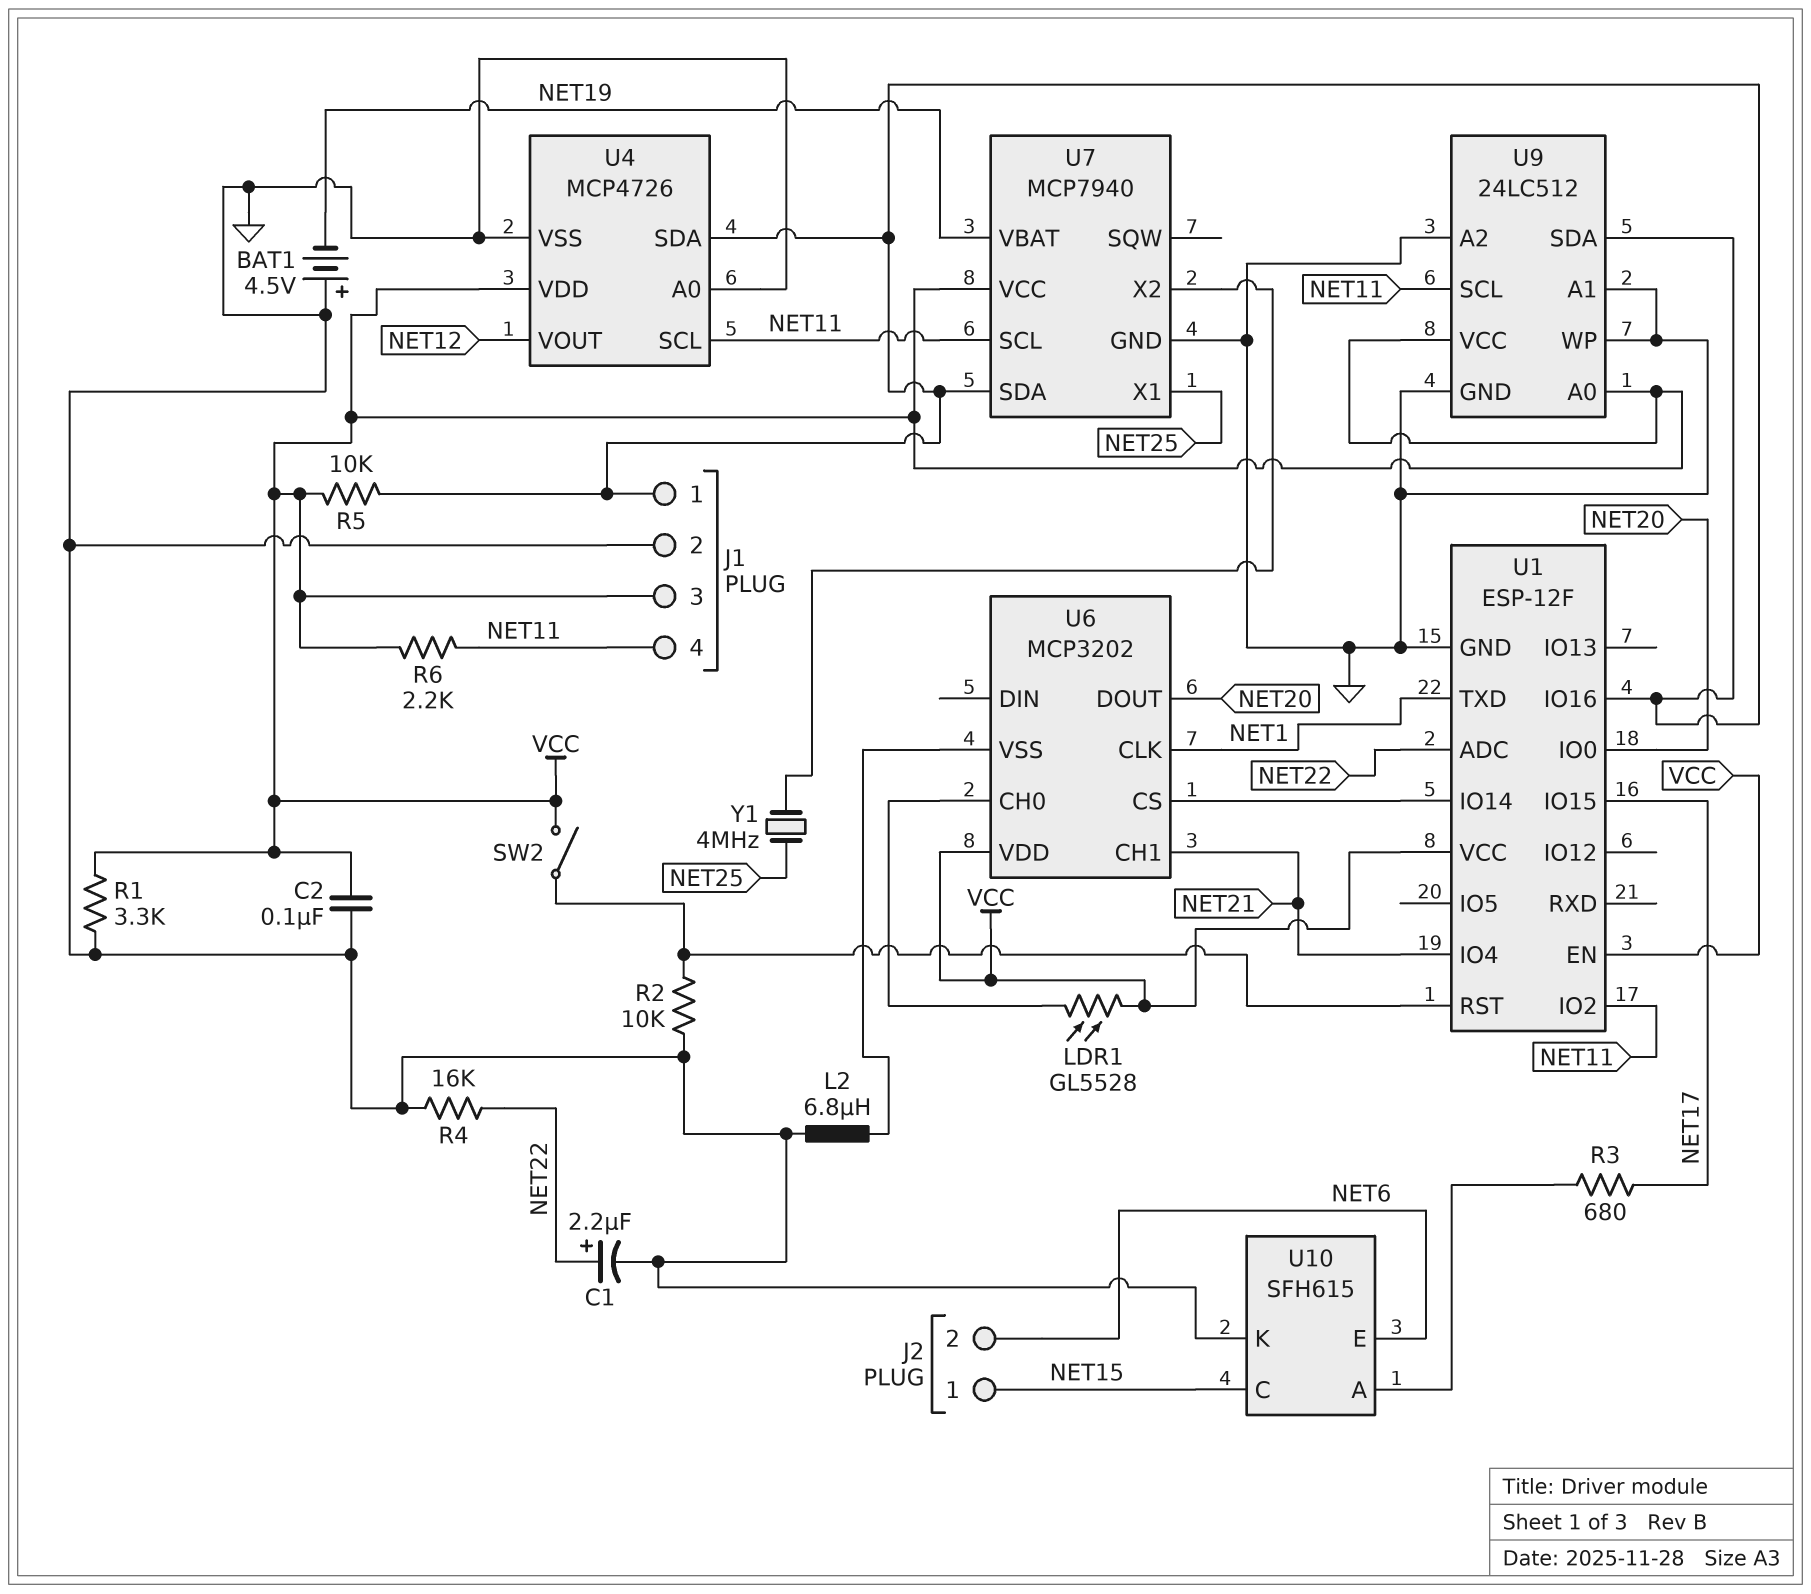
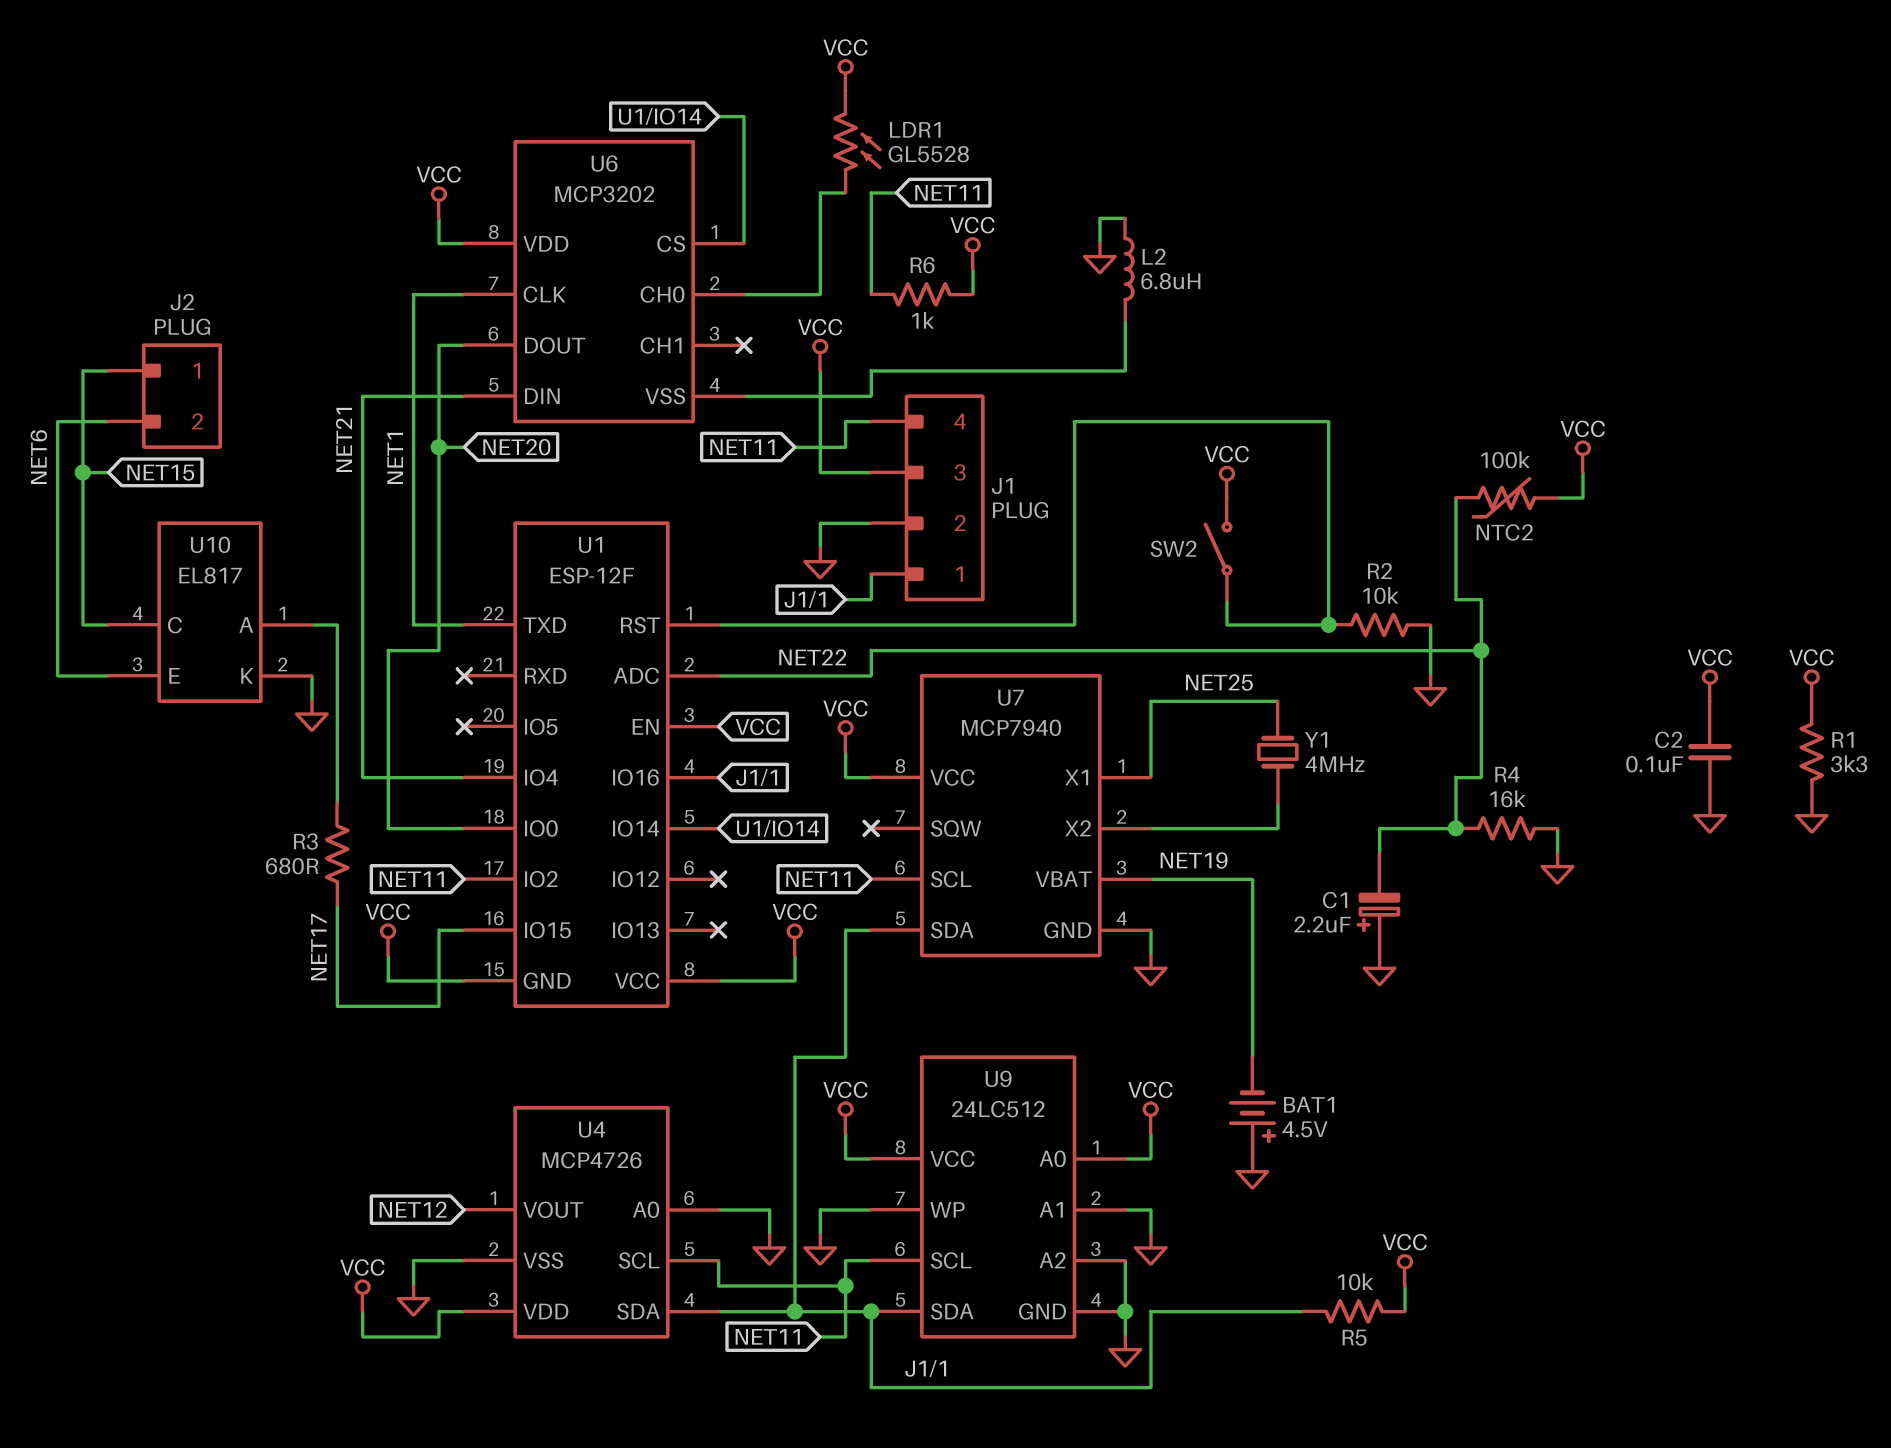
C1: 2.2uF (plus NET22, minus GND) -> 2.2uF (plus GND, minus NET22)
NTC2: none -> 100k (NET22, VCC)
R6: 2.2k (NET11, VCC) -> 1k (NET11, VCC)
U1 pin GND: GND -> VCC
U6 pin CH1: NET21 -> none
U6 pin DIN: none -> NET21
U10: SFH615 -> EL817

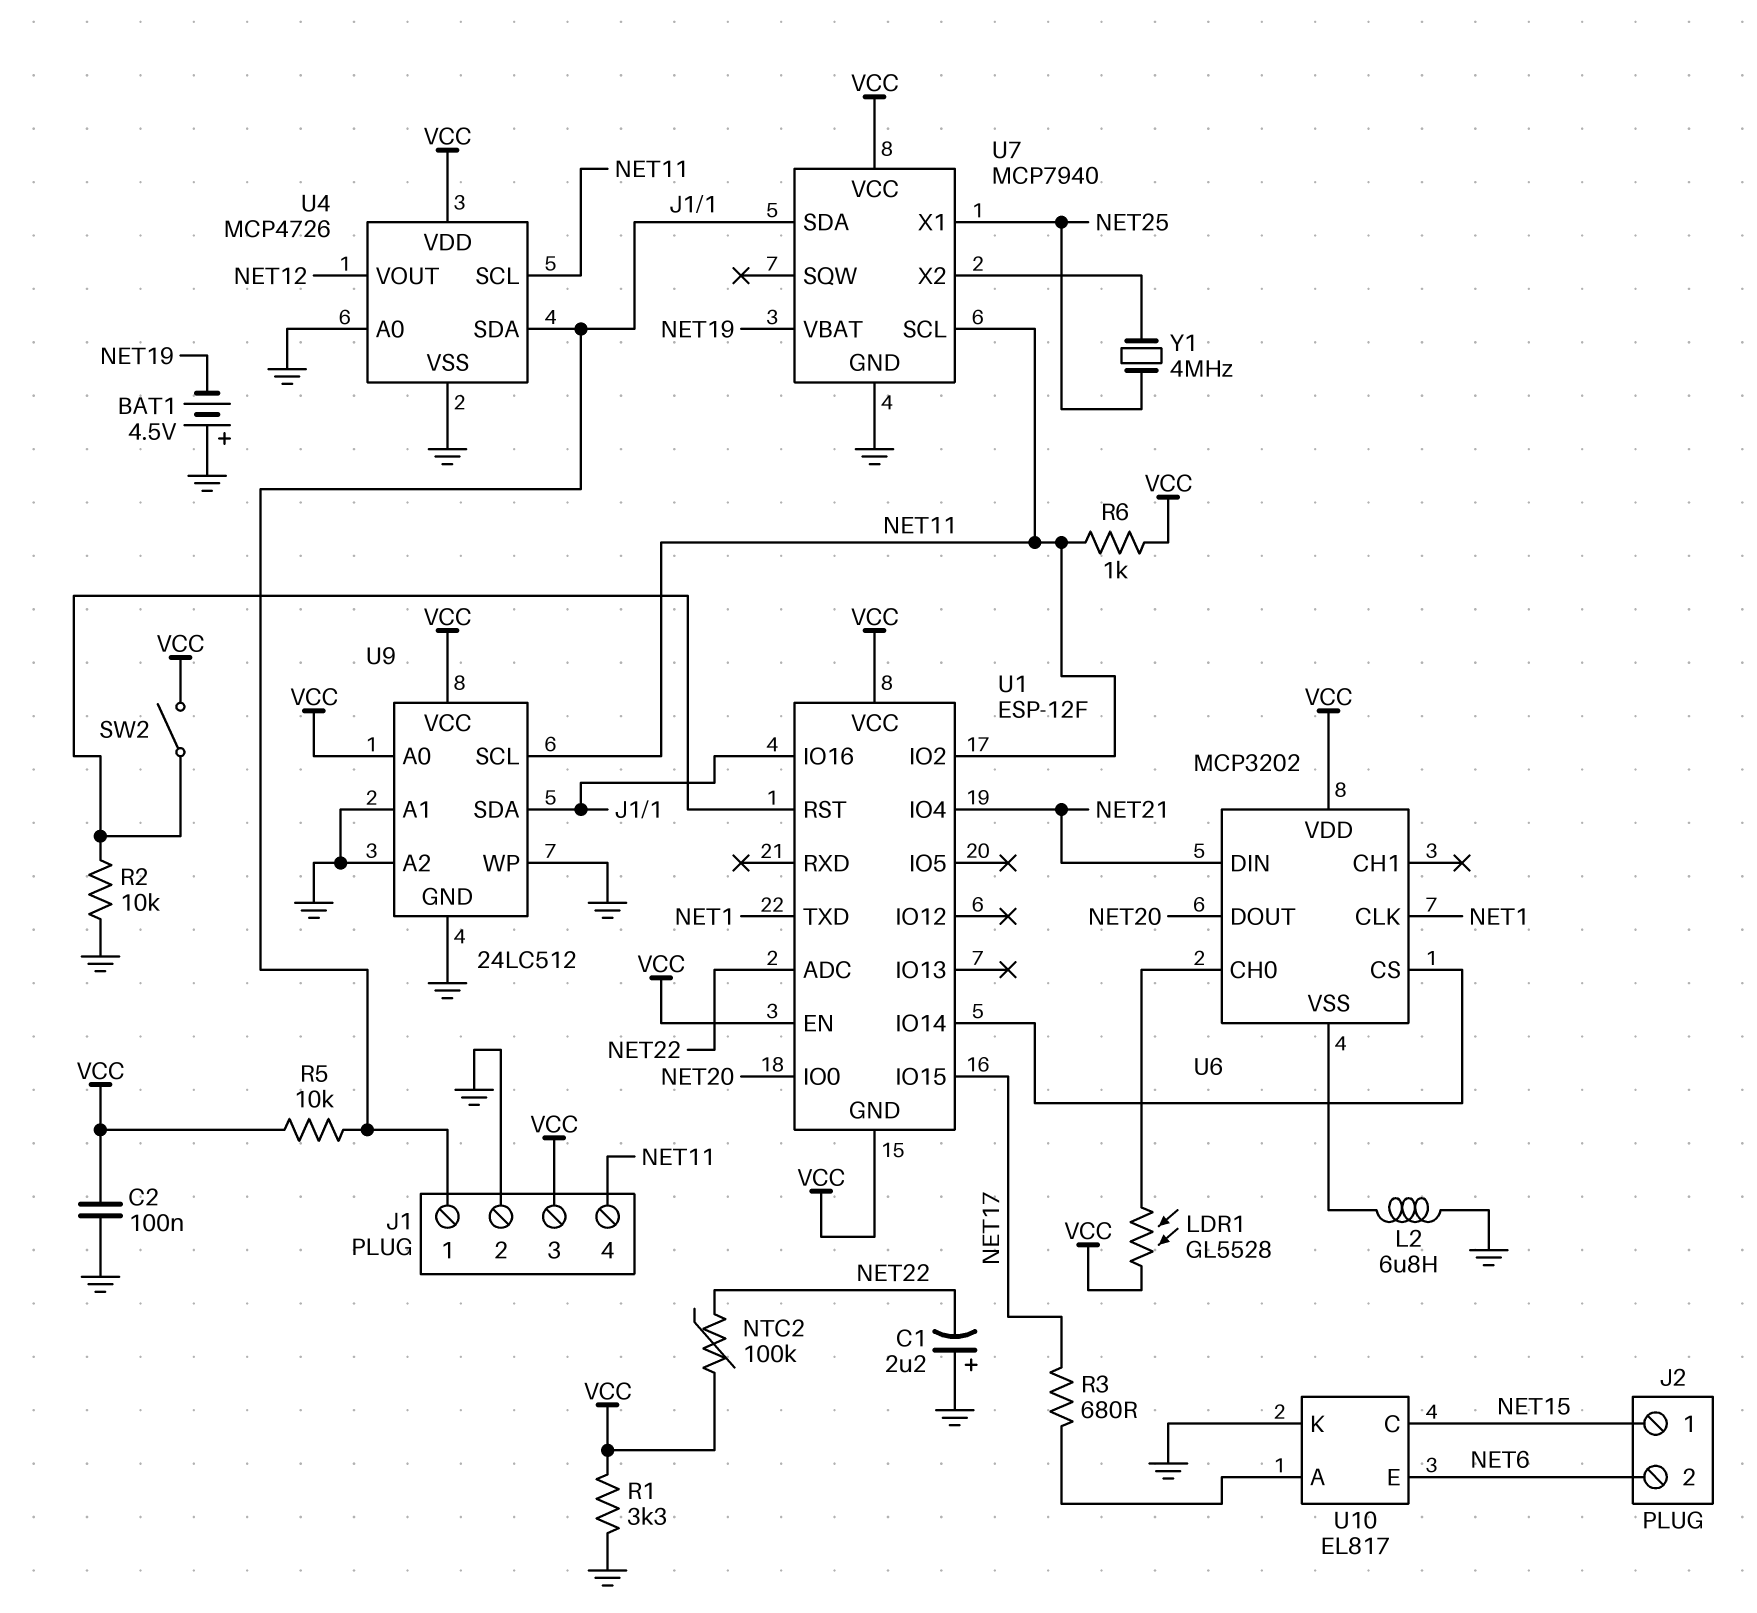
R4: 16k (GND, NET22) -> none

